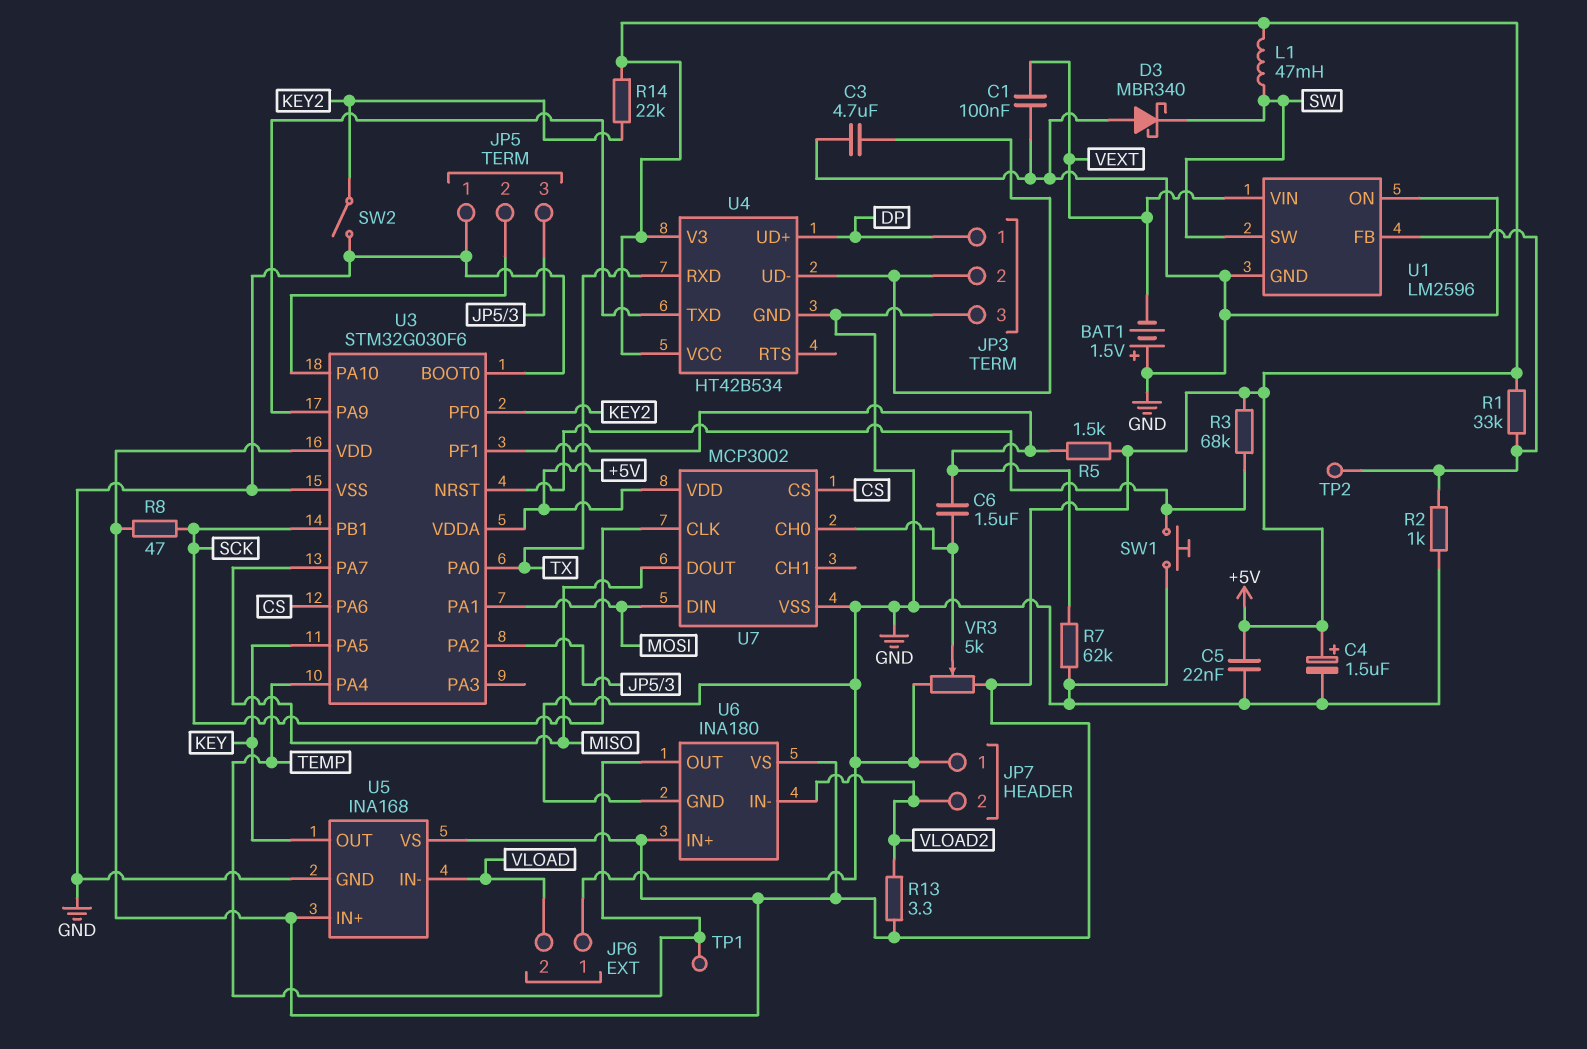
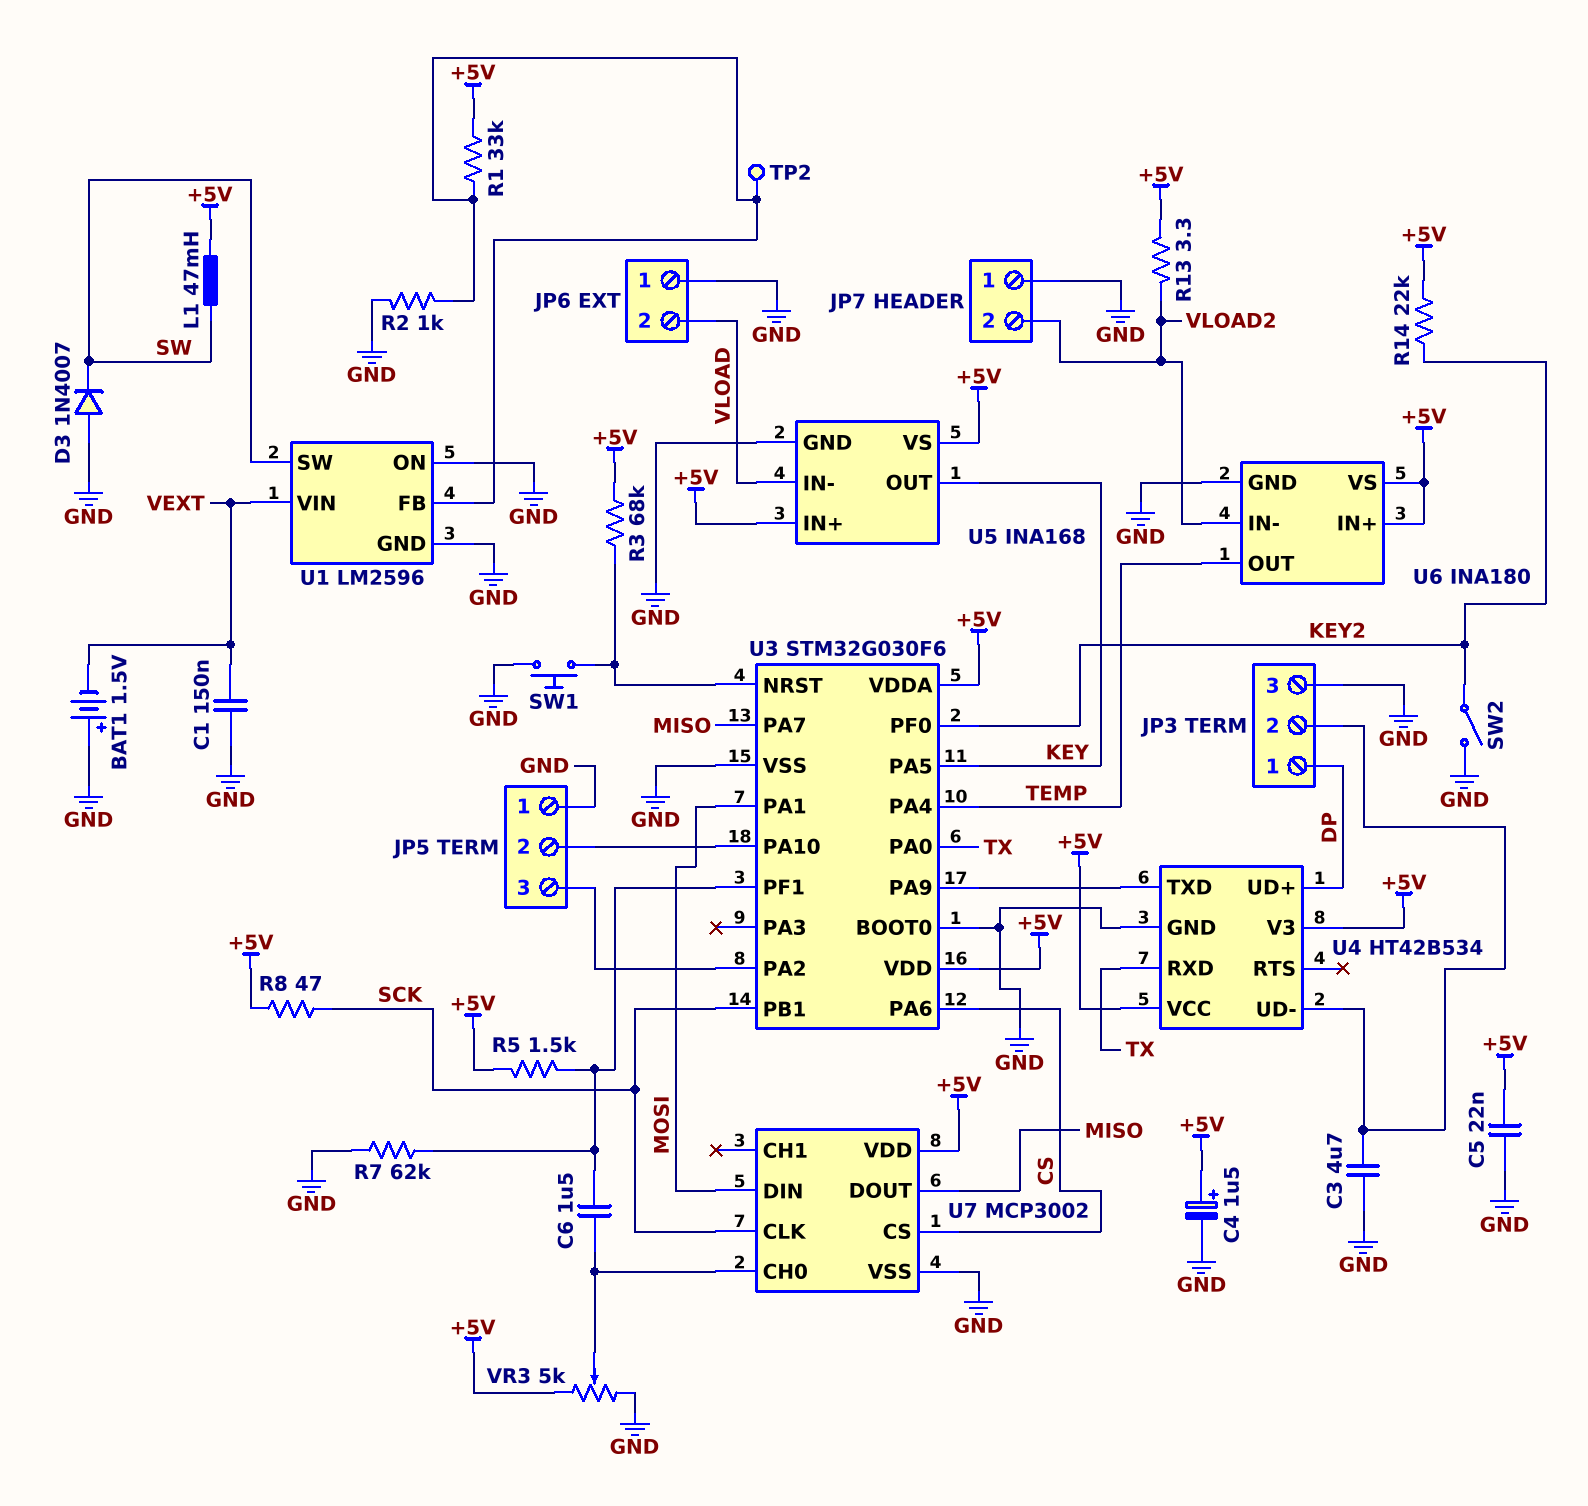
C1: 100nF (GND, VEXT) -> 150nF (GND, VEXT)
D3: schottky MBR340 (A GND, K SW) -> diode 1N4007 (A GND, K SW)
TP1: test point (TEMP) -> none

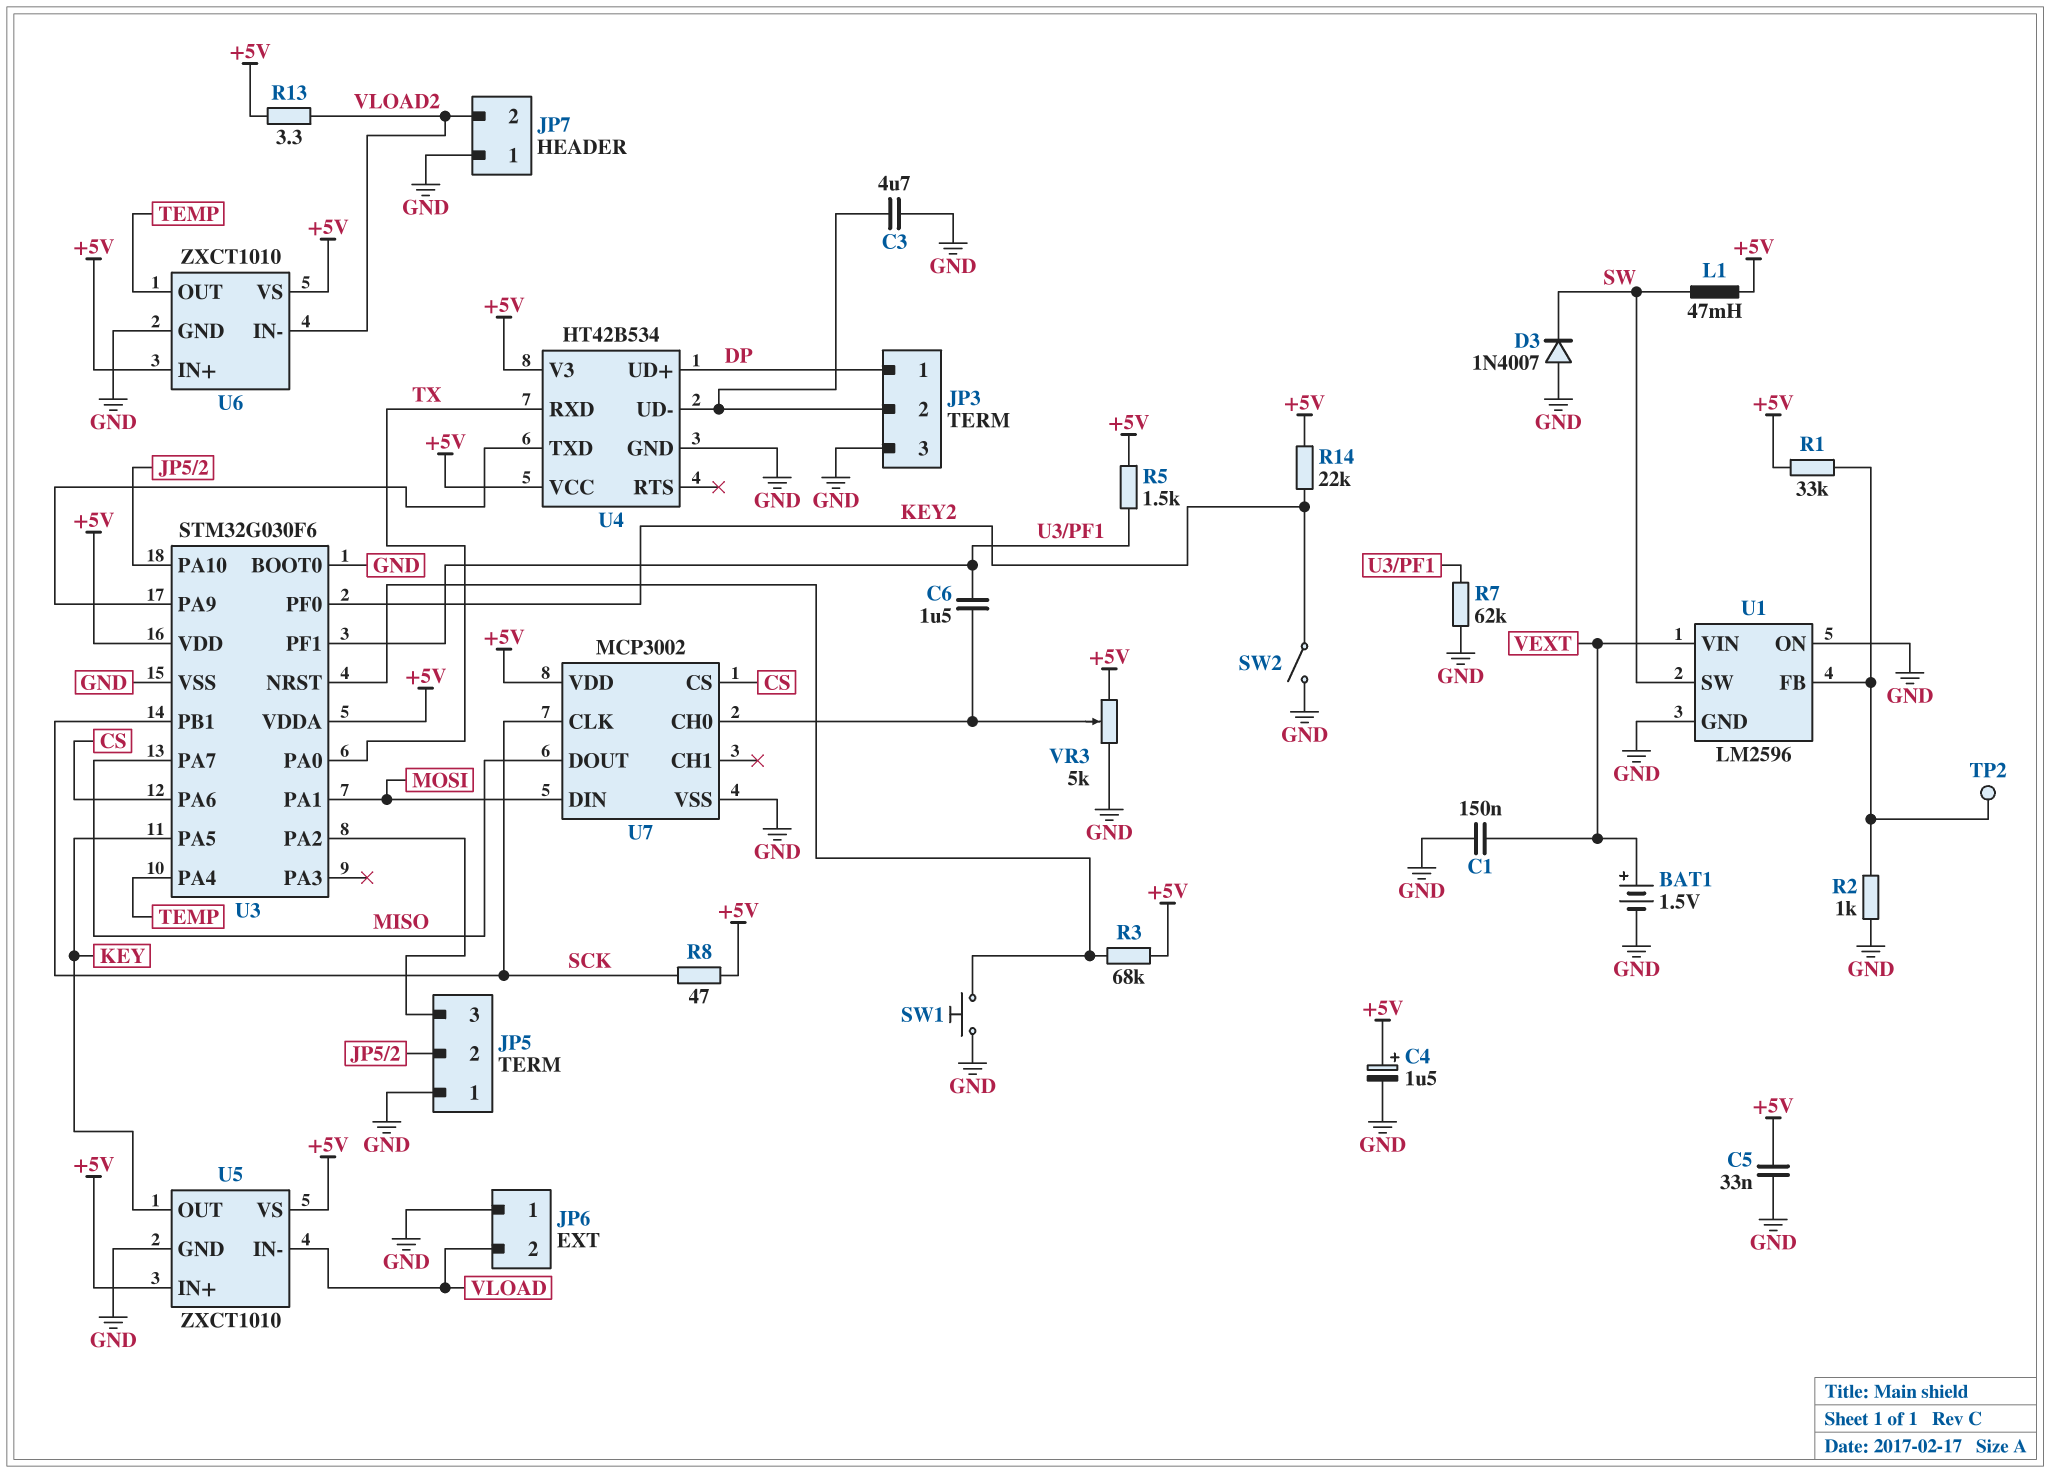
BAT1: 1.5V (plus GND, minus VEXT) -> 1.5V (plus VEXT, minus GND)
C5: 22nF (+5V, GND) -> 33nF (+5V, GND)
U5: INA168 -> ZXCT1010
U6: INA180 -> ZXCT1010

